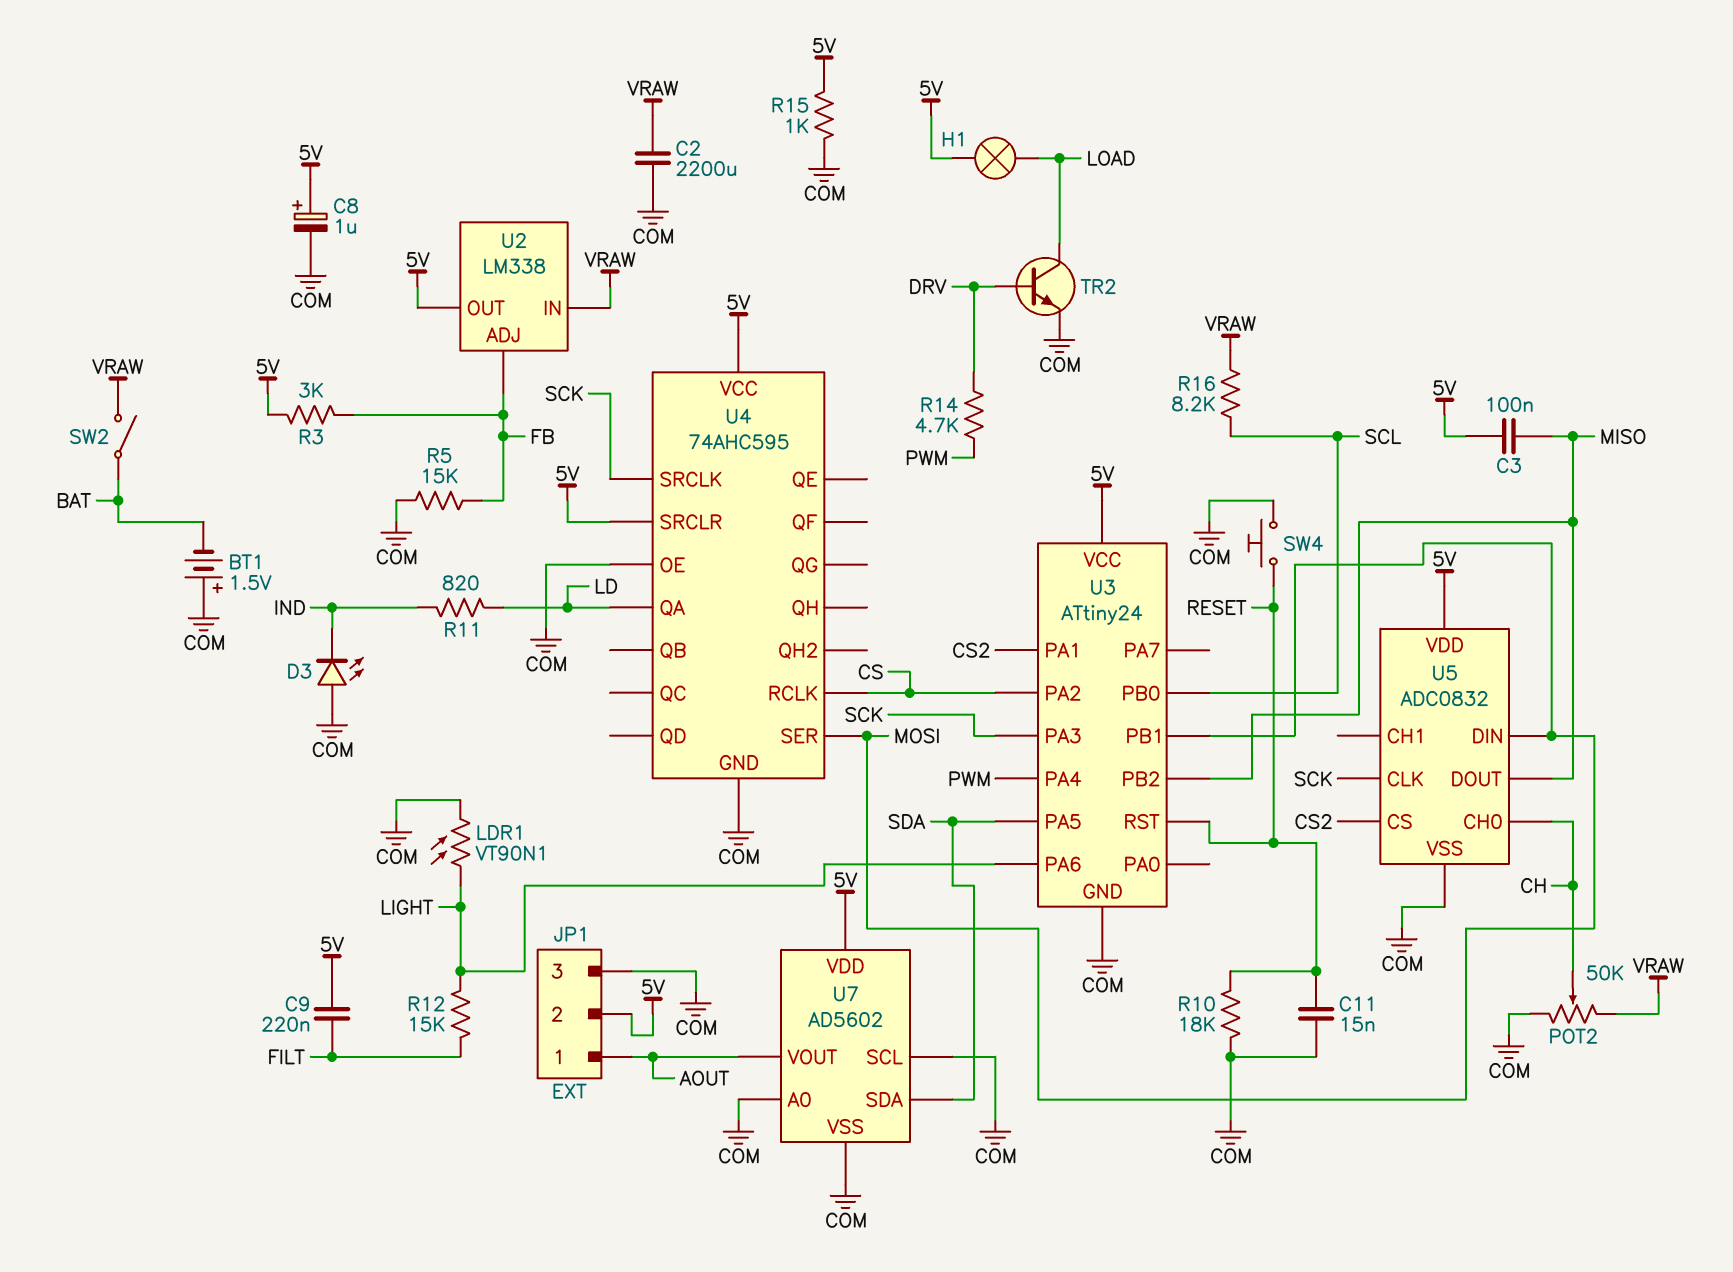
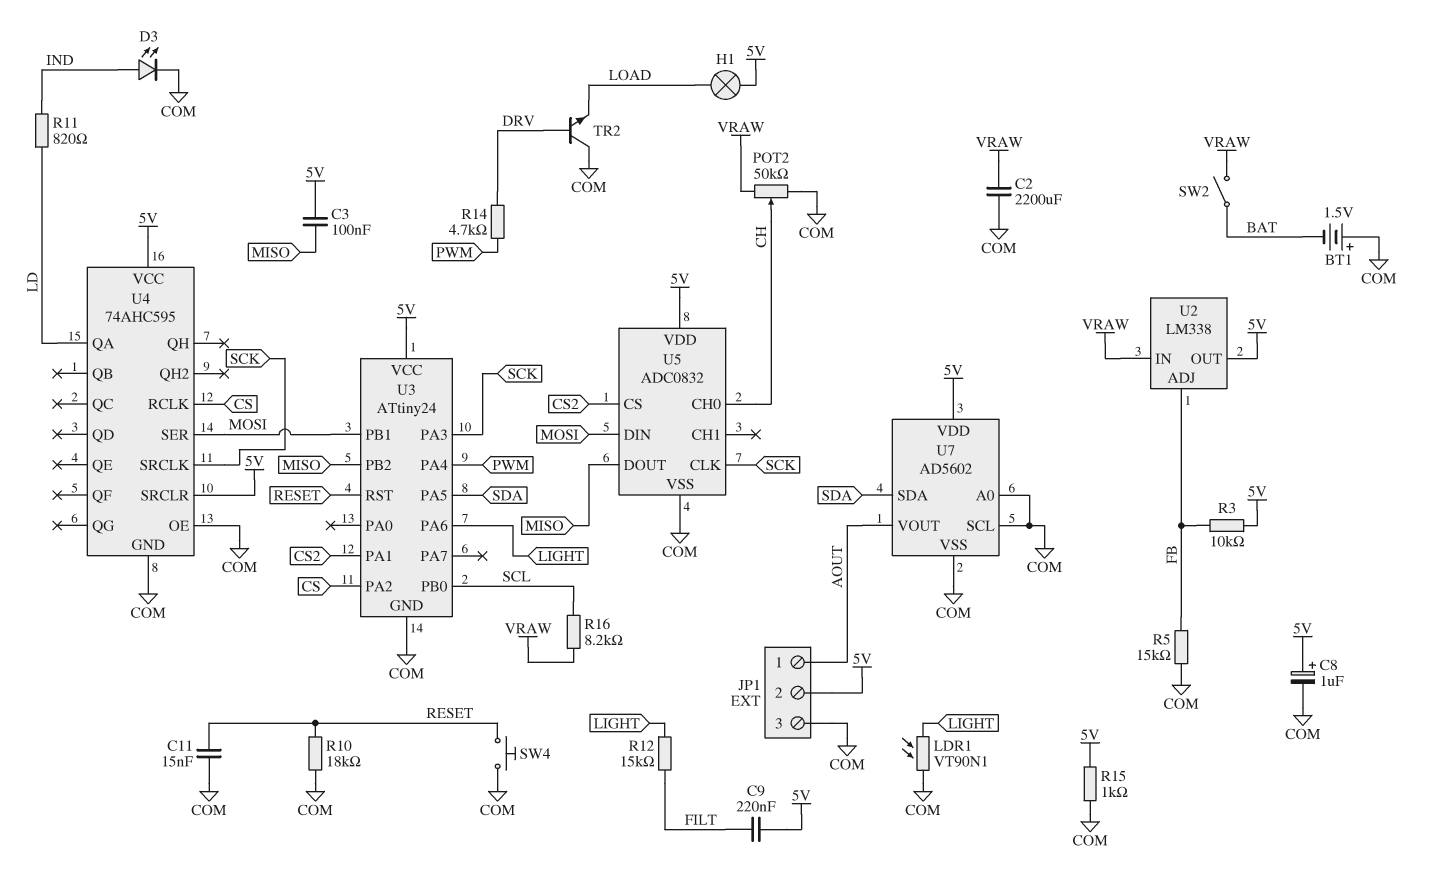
D3: LED (A COM, K IND) -> LED (A IND, K COM)
R3: 3k (5V, FB) -> 10k (5V, FB)
TR2: NPN (B DRV, C LOAD, E COM) -> NPN (B DRV, C COM, E LOAD)

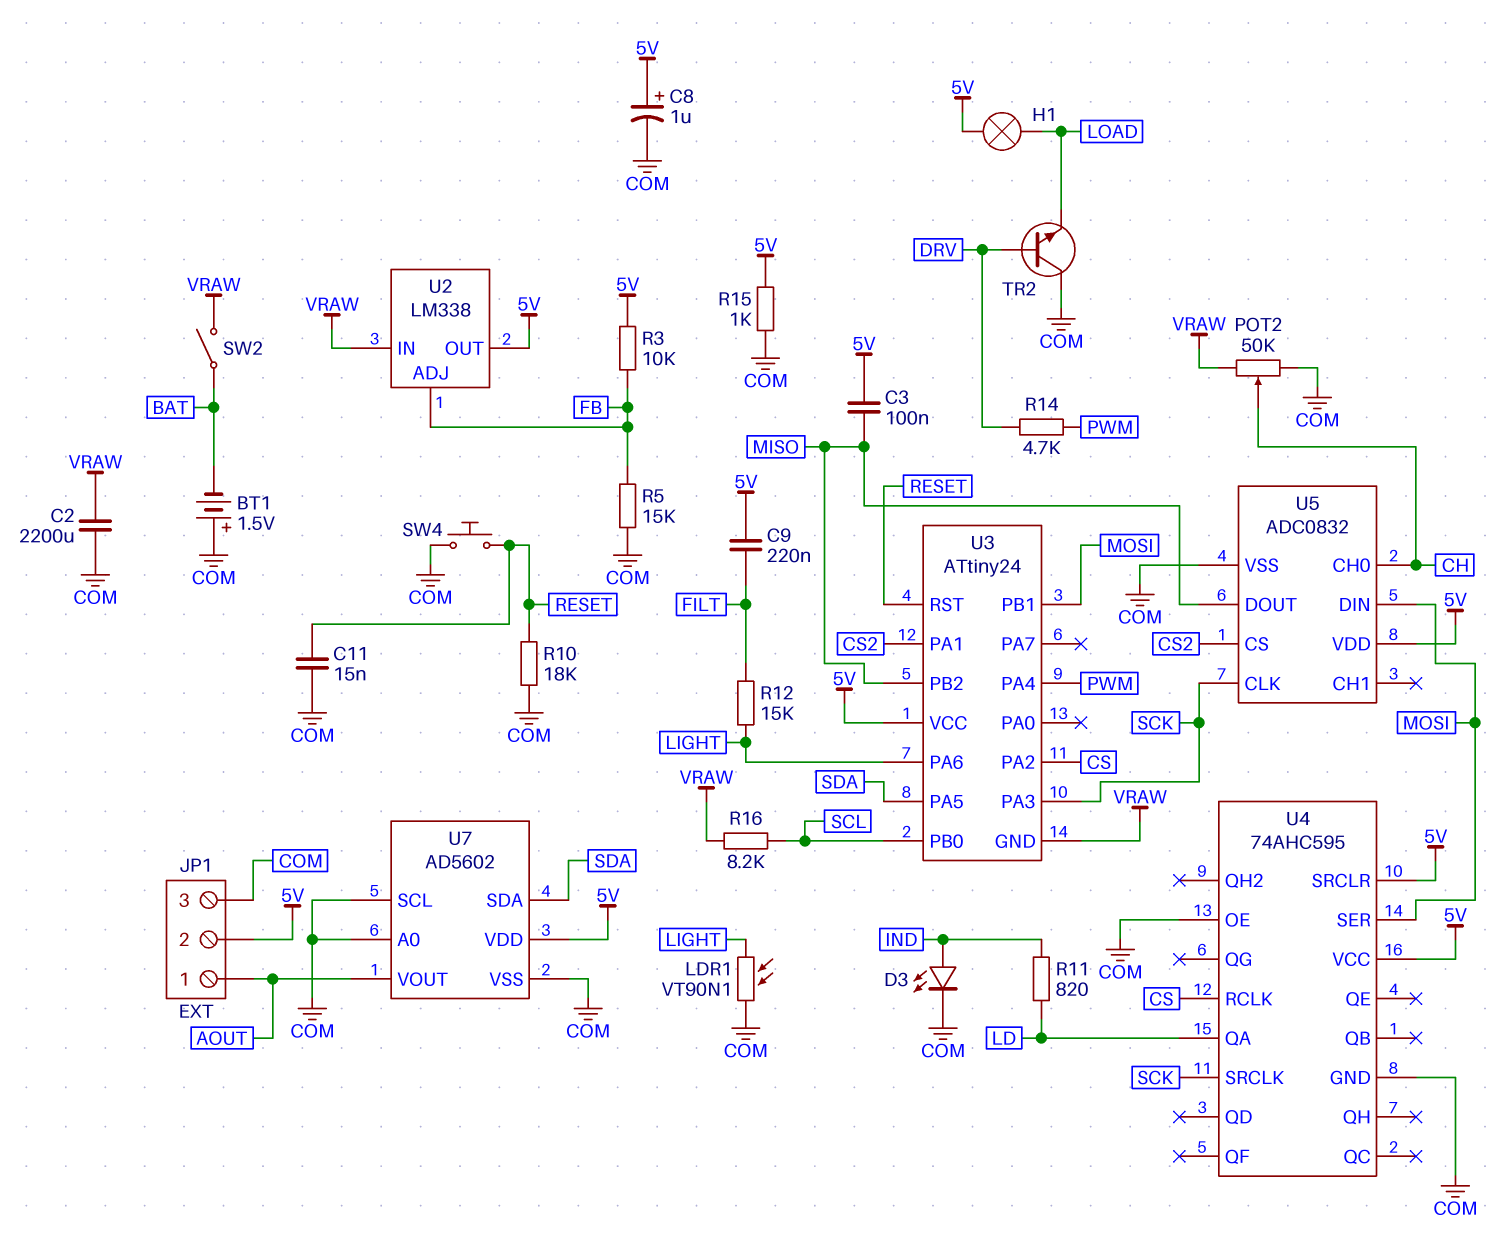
U3 pin GND: COM -> VRAW

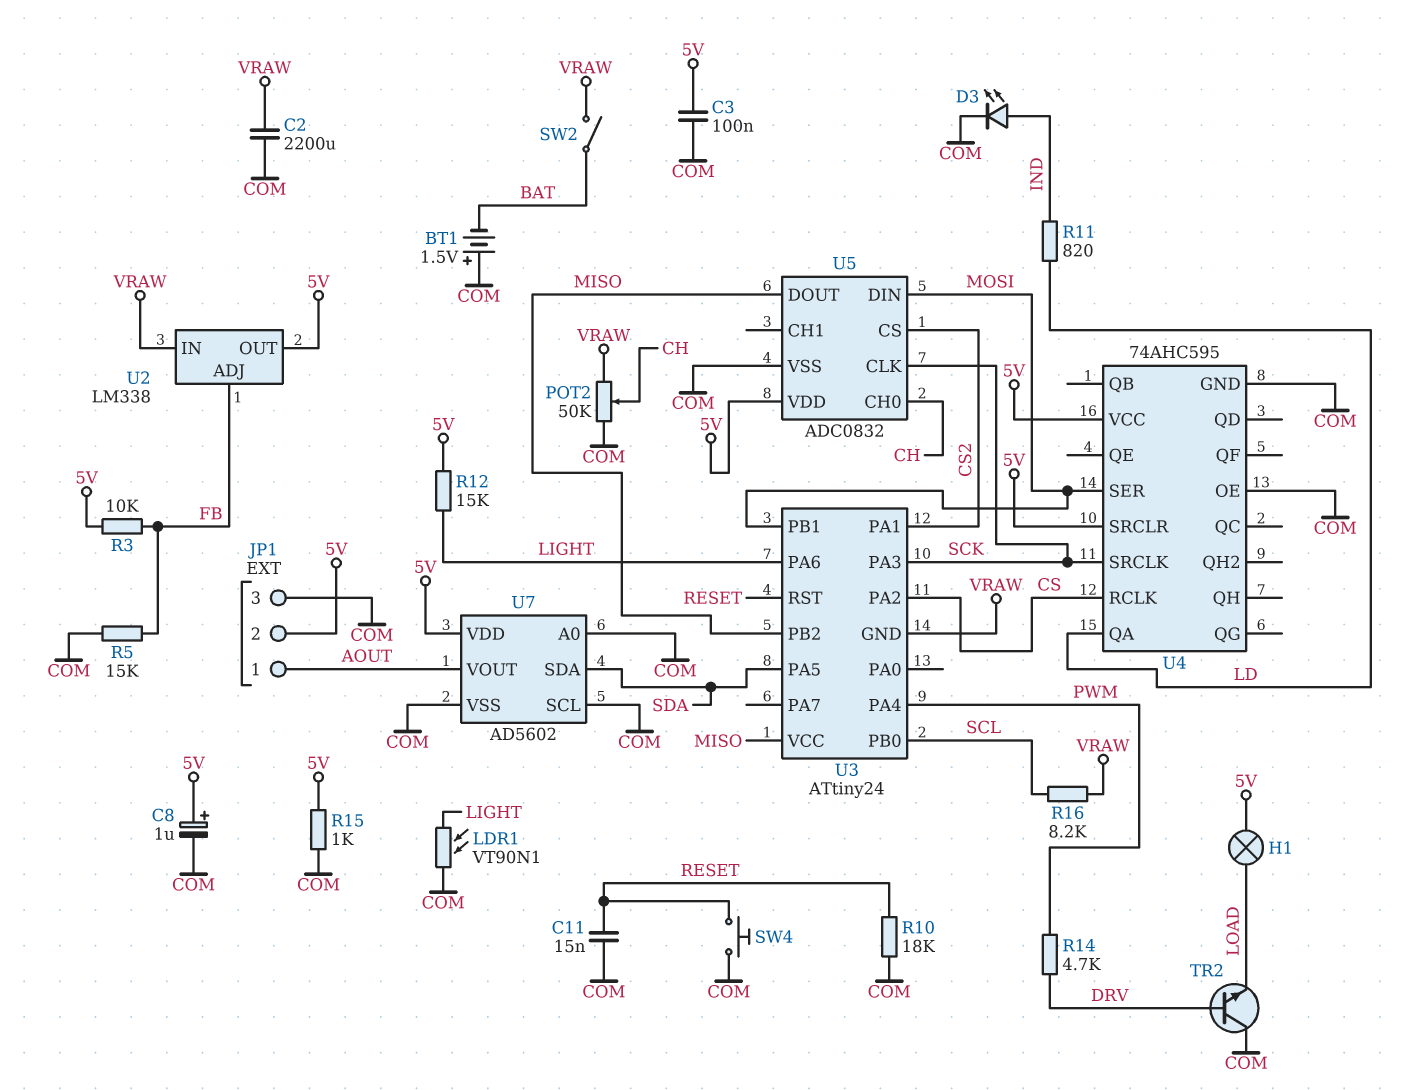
C3: 100nF (5V, MISO) -> 100nF (5V, COM)
C9: 220nF (5V, FILT) -> none
R12: 15k (FILT, LIGHT) -> 15k (5V, LIGHT)
U3 pin VCC: 5V -> MISO

